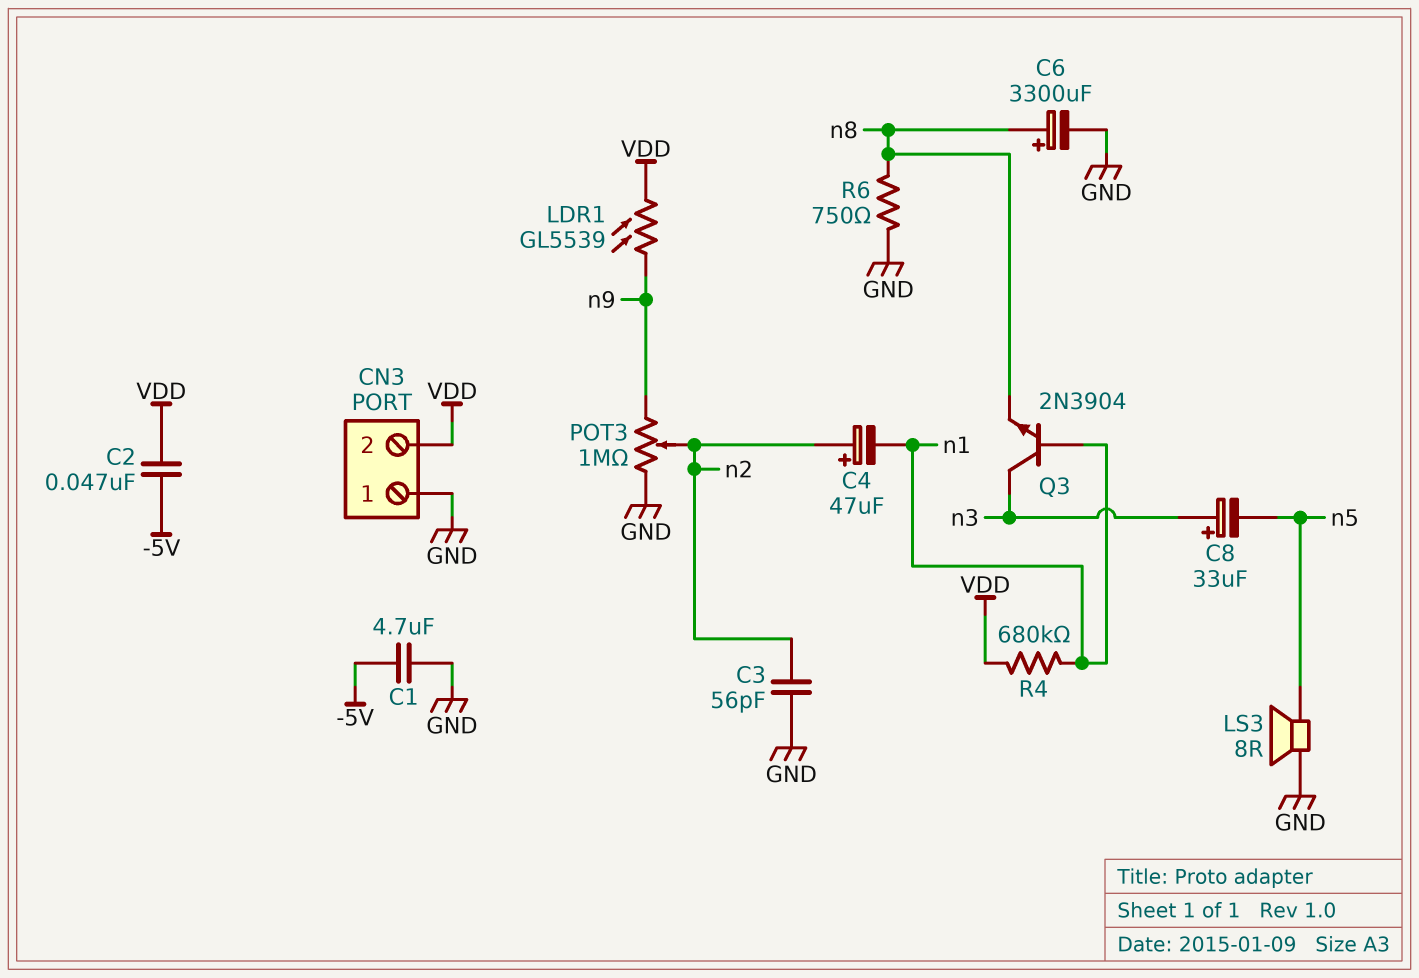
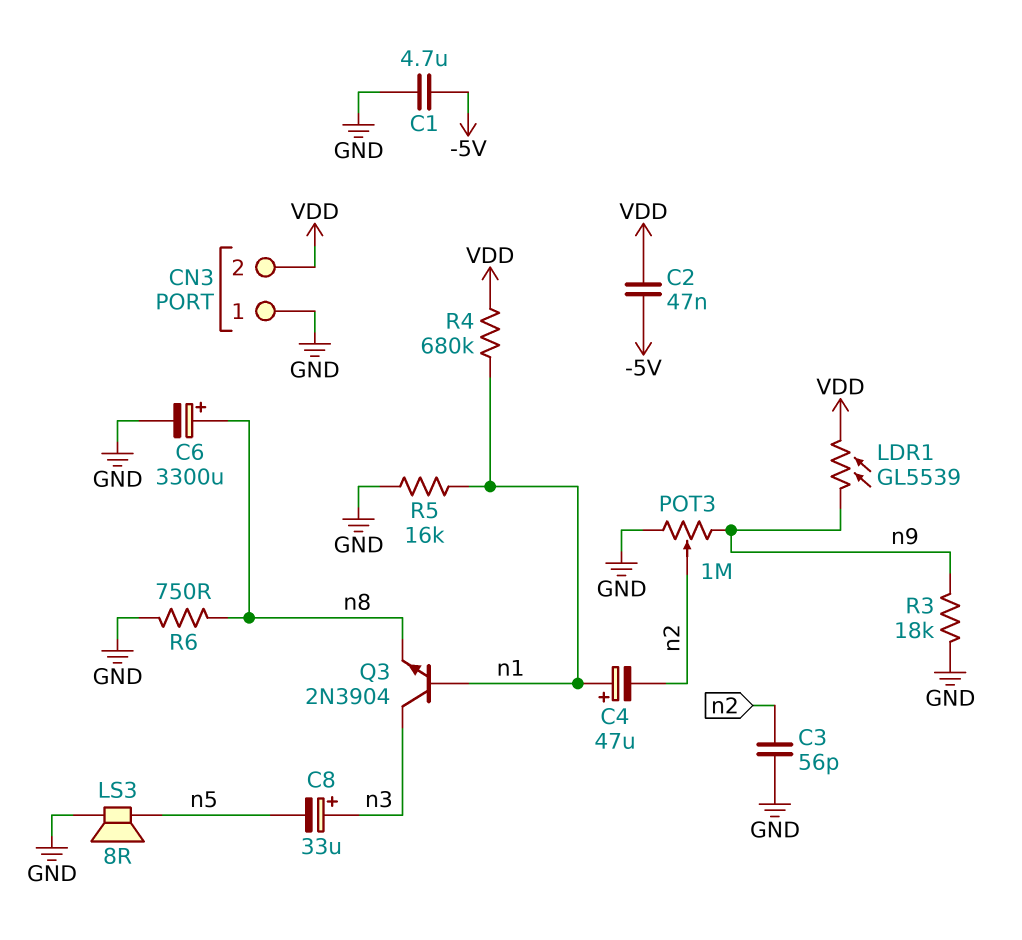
C4: 47uF (plus n2, minus n1) -> 47uF (plus n1, minus n2)
R3: none -> 18k (GND, n9)
R5: none -> 16k (GND, n1)

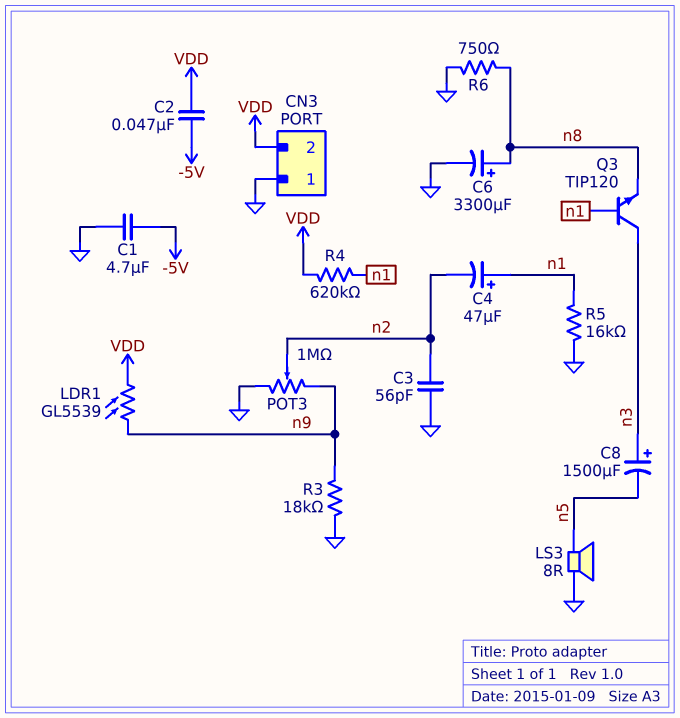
C8: 33uF (plus n3, minus n5) -> 1500uF (plus n3, minus n5)
Q3: NPN 2N3904 (B n1, C n3, E n8) -> NPN TIP120 (B n1, C n3, E n8)
R4: 680k (VDD, n1) -> 620k (VDD, n1)

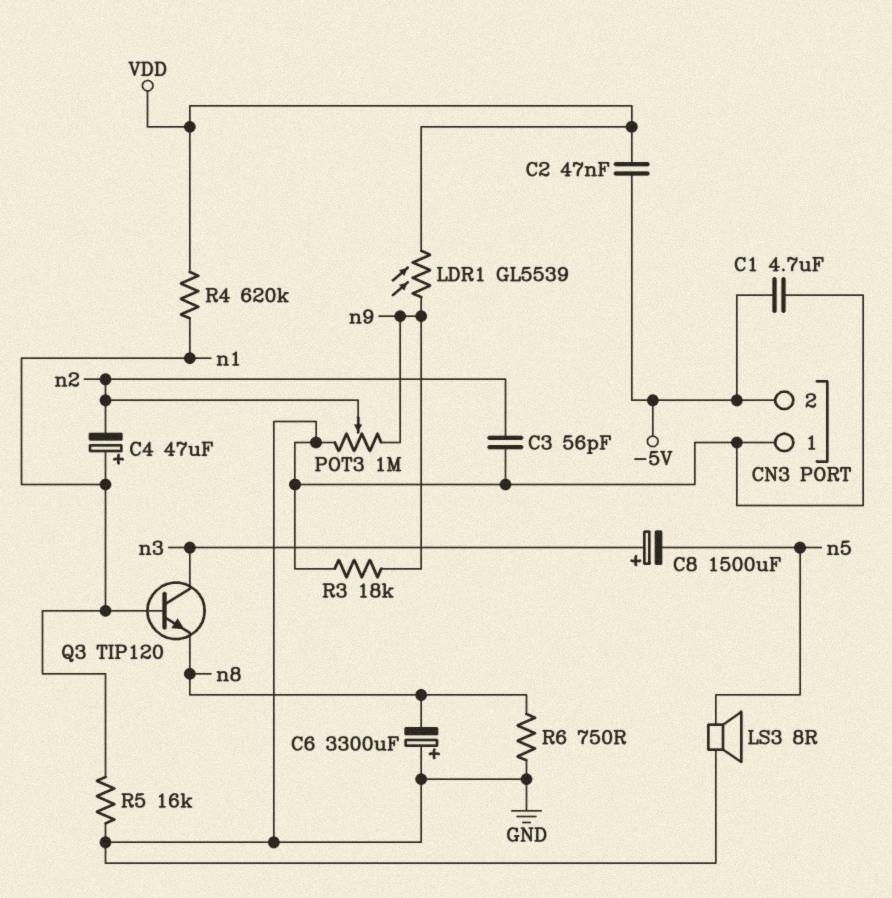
C6: 3300uF (plus n8, minus GND) -> 3300uF (plus GND, minus n8)
CN3 pin 2: VDD -> -5V

